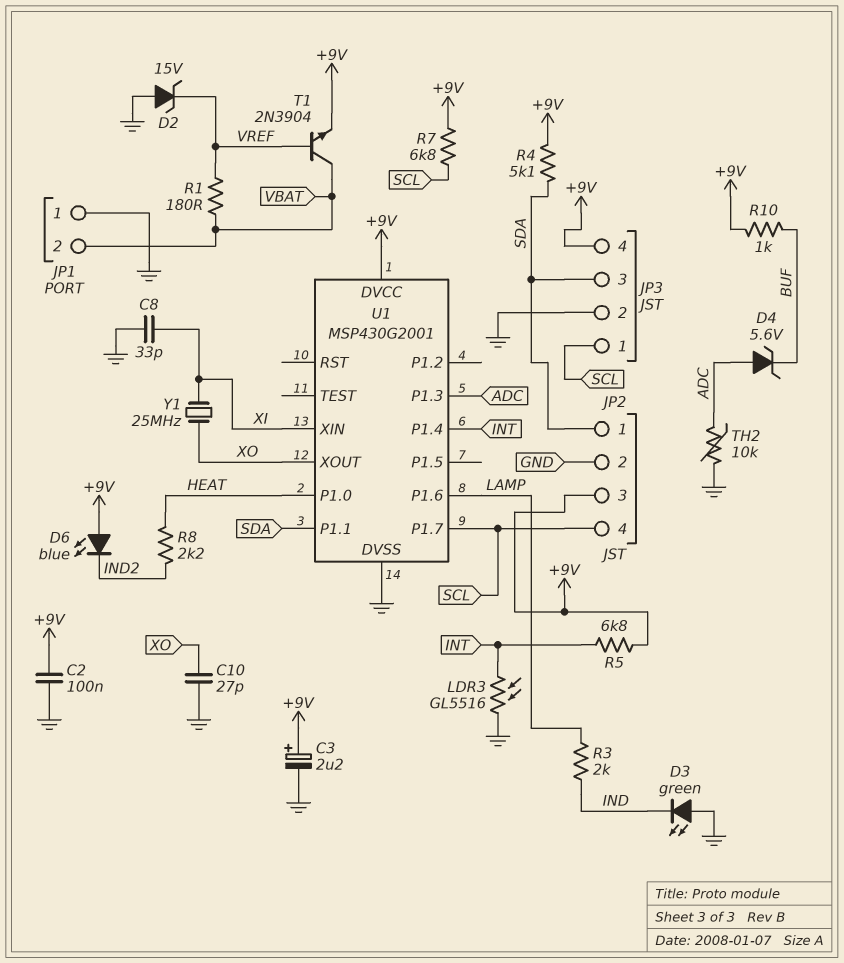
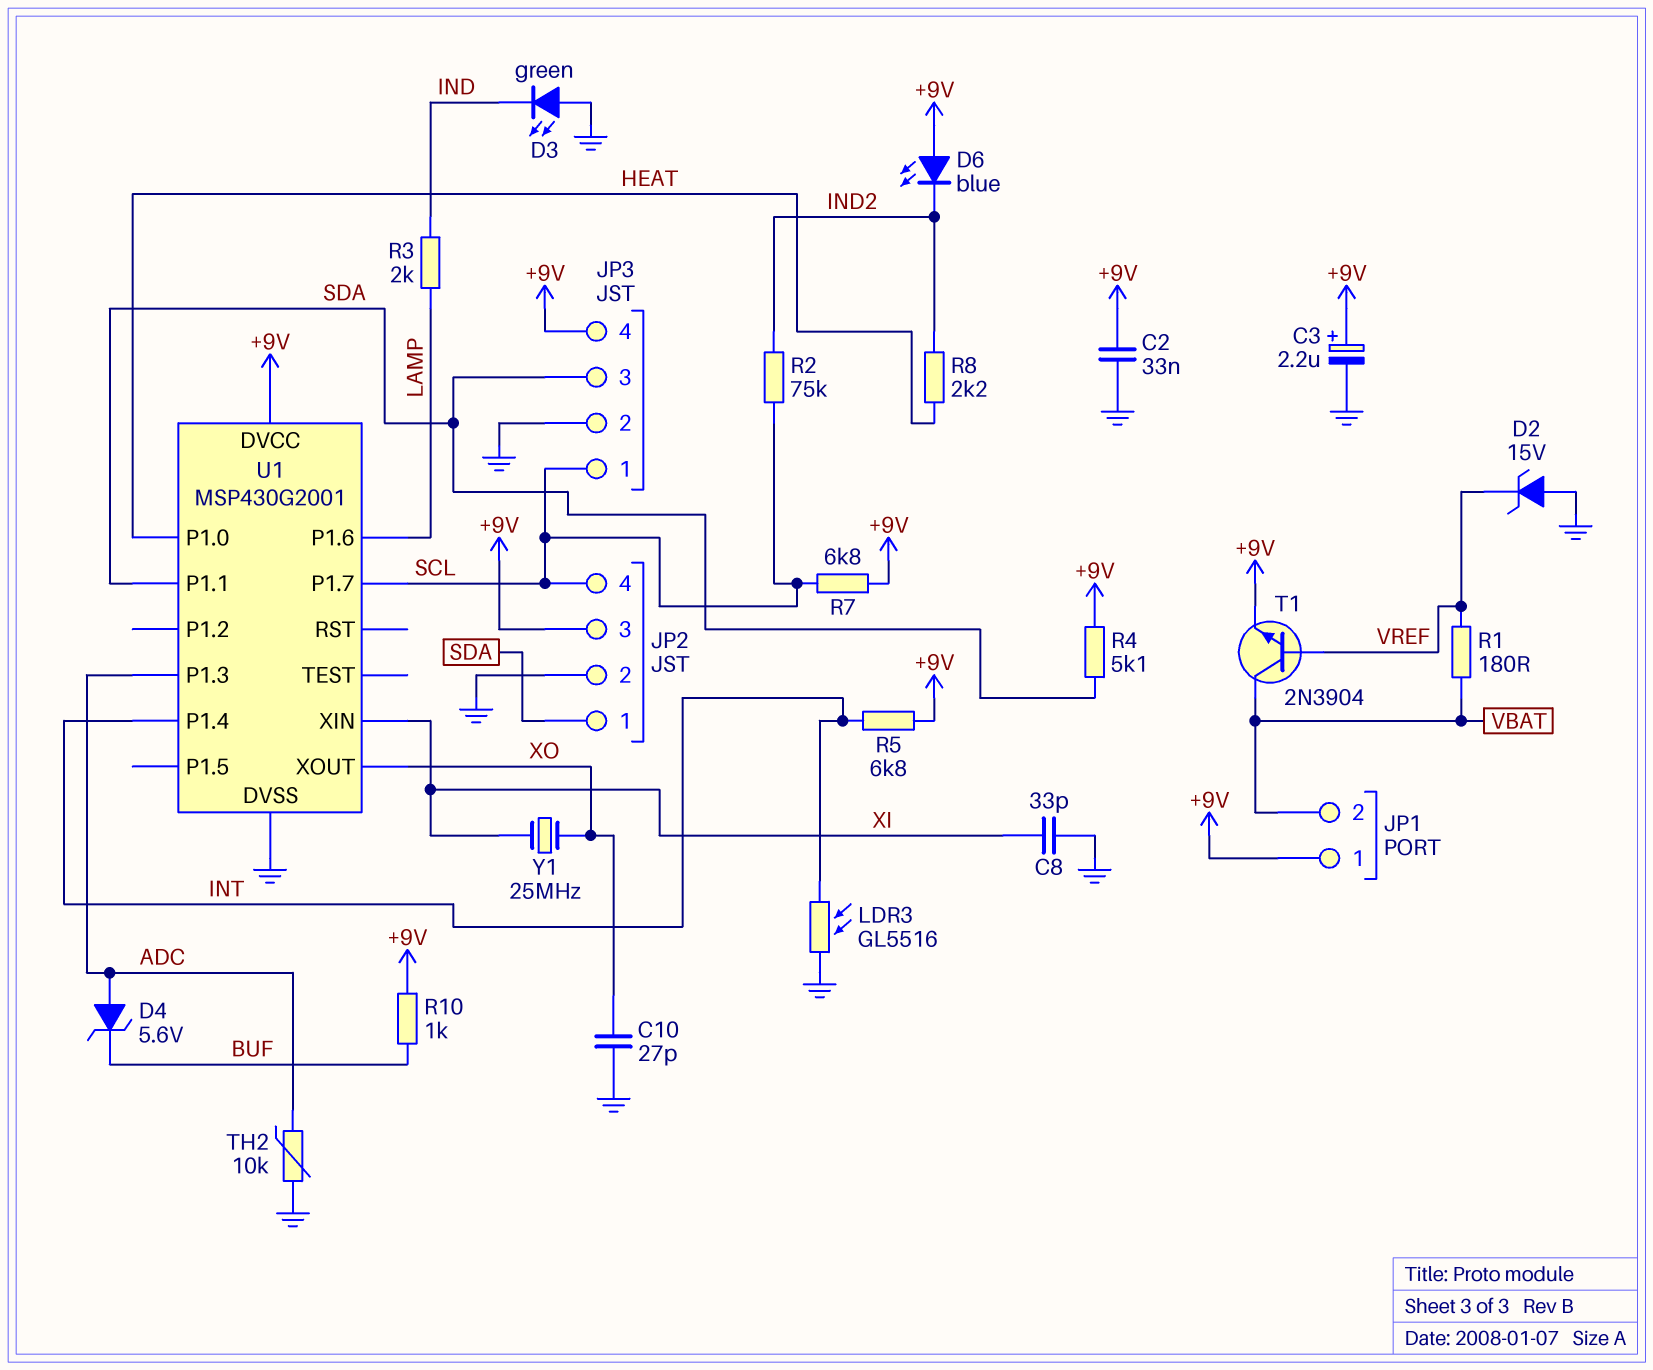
C2: 100nF (+9V, GND) -> 33nF (+9V, GND)
JP1 pin 1: GND -> +9V
R2: none -> 75k (IND2, SCL)

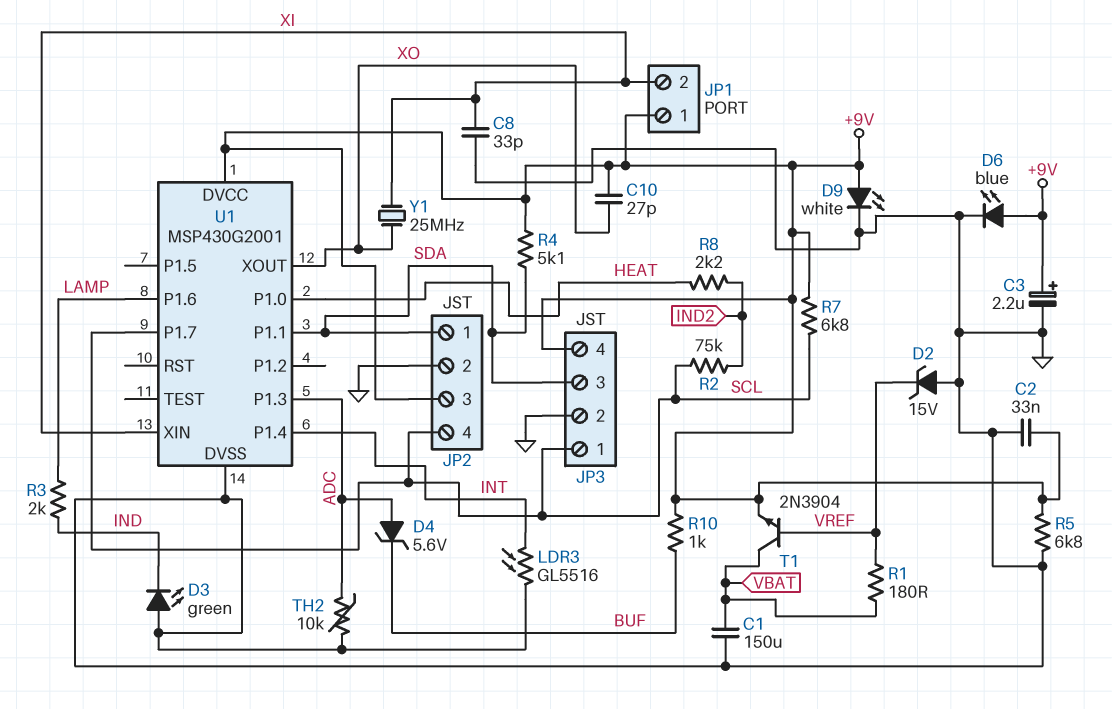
C1: none -> 150uF (GND, VBAT)
C10: 27pF (GND, XO) -> 27pF (+9V, XO)
D6: LED blue (A +9V, K IND2) -> LED blue (A +9V, K GND)
D9: none -> LED white (A +9V, K GND)
JP1 pin 2: VBAT -> XI
R5: 6.8k (+9V, INT) -> 6.8k (+9V, GND)

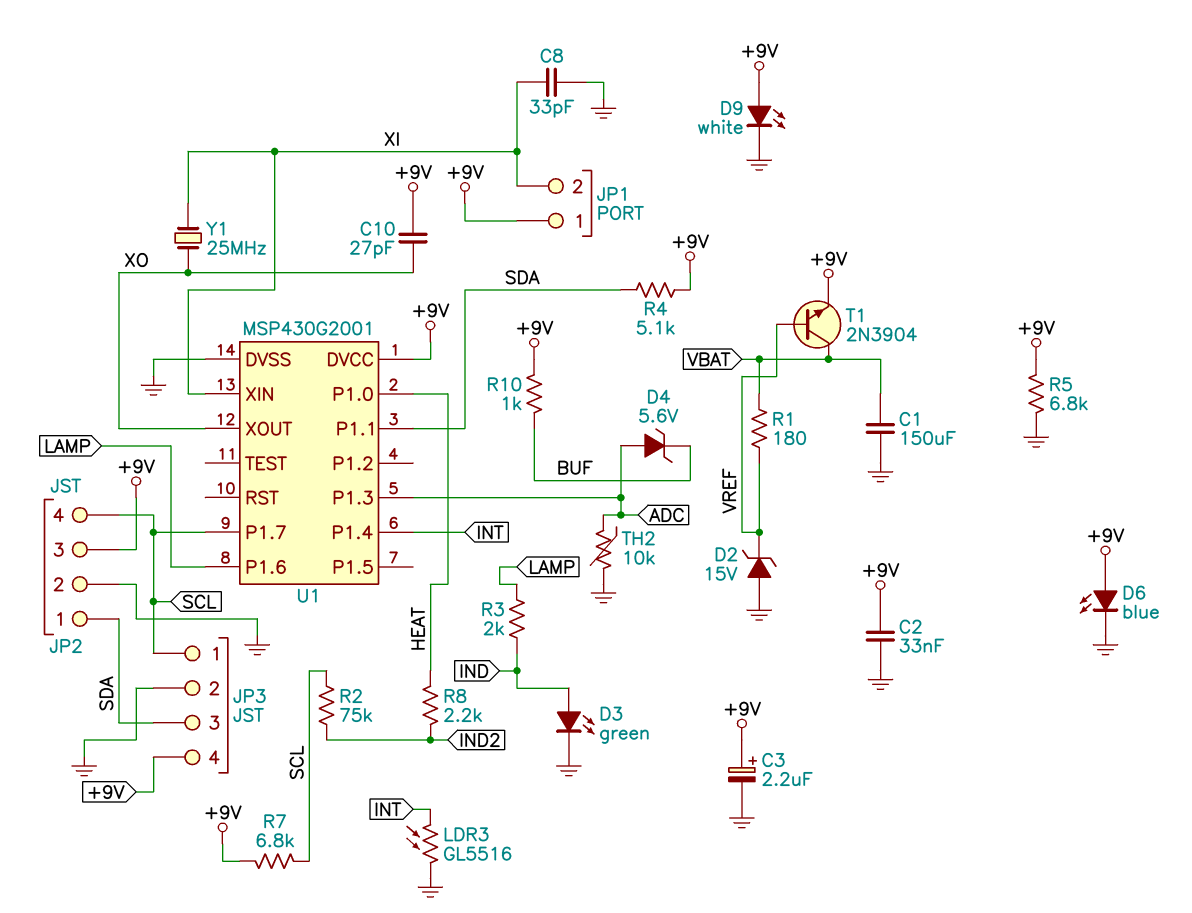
D3: LED green (A GND, K IND) -> LED green (A IND, K GND)

